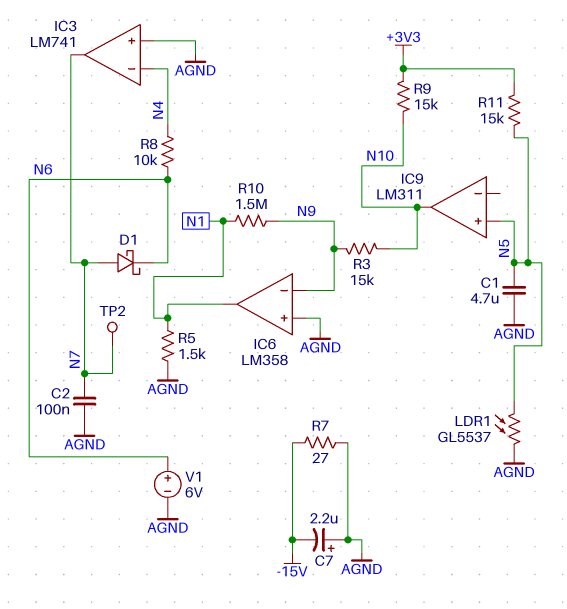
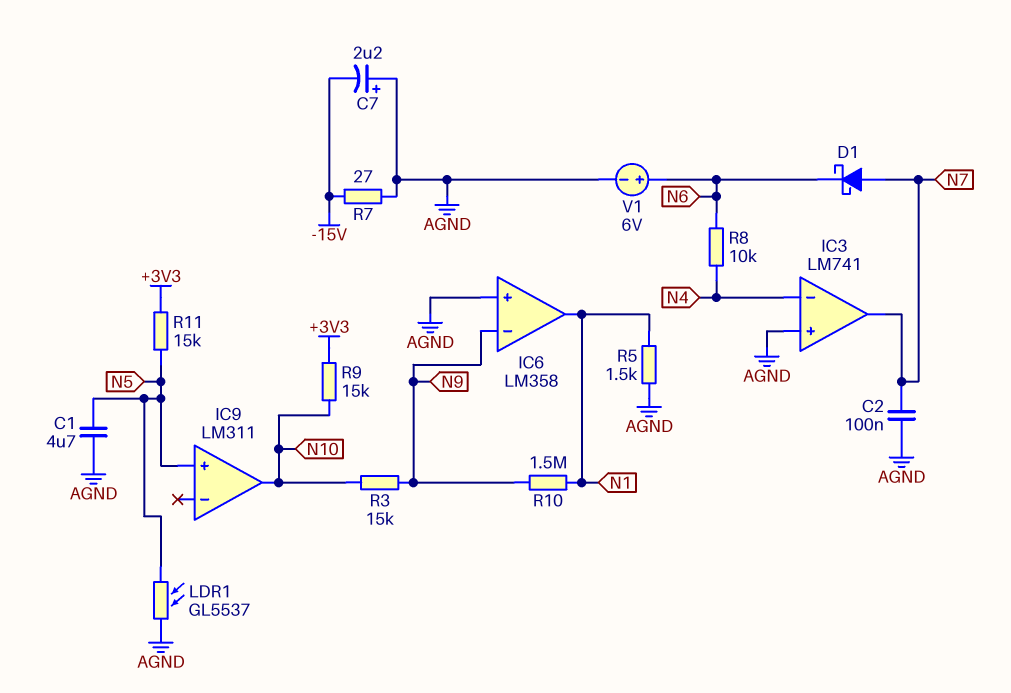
TP2: test point (N7) -> none

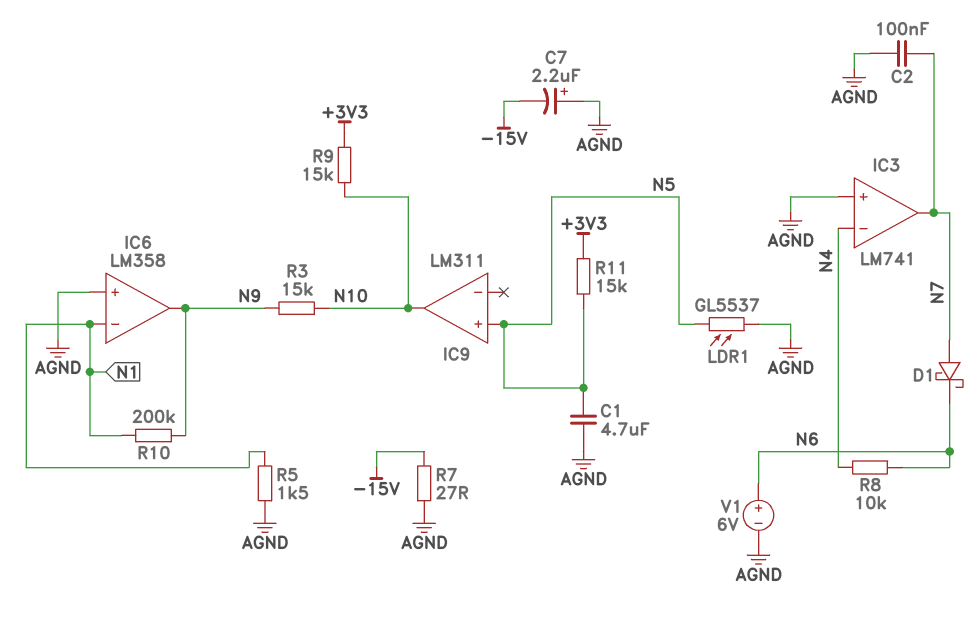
IC6 pin in-: N9 -> N1
IC6 pin out: N1 -> N9
R10: 1.5M (N1, N9) -> 200k (N1, N9)

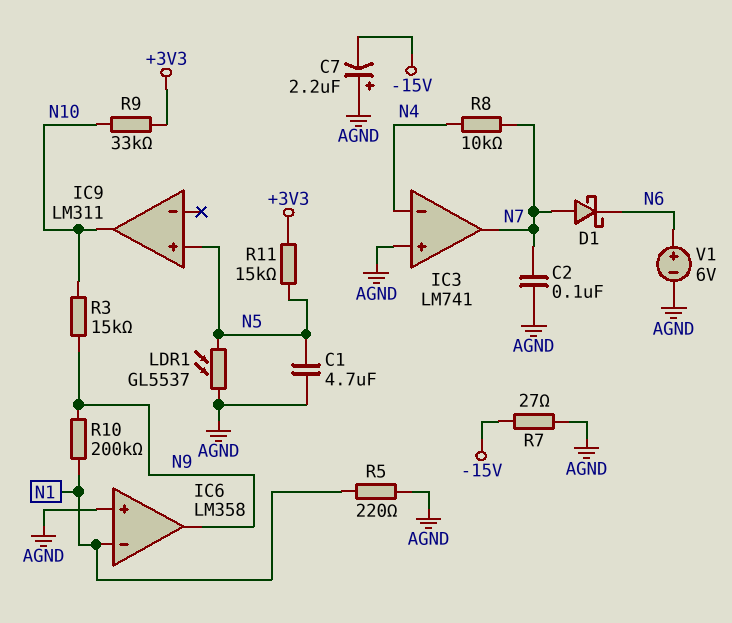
R5: 1.5k (AGND, N1) -> 220 (AGND, N1)
R8: 10k (N4, N6) -> 10k (N4, N7)
R9: 15k (+3V3, N10) -> 33k (+3V3, N10)

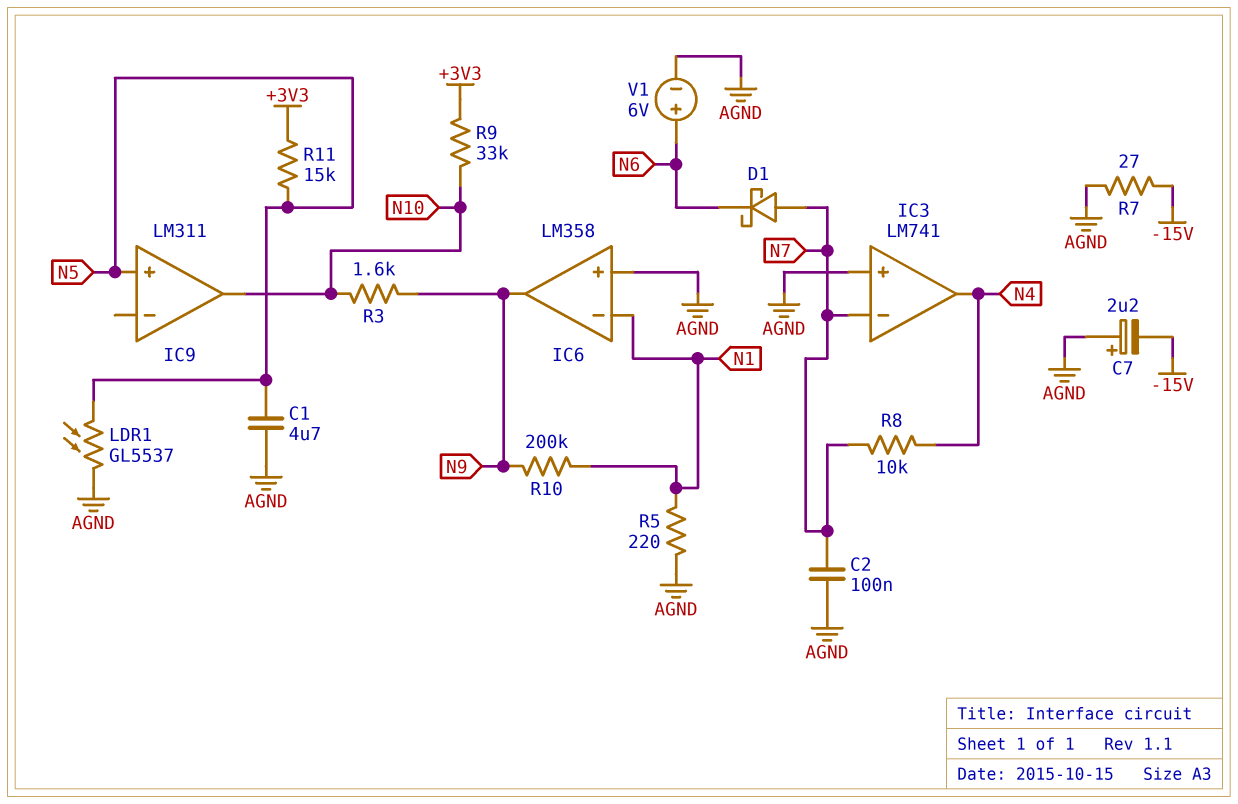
IC3 pin in-: N4 -> N7
IC3 pin out: N7 -> N4
R3: 15k (N9, N10) -> 1.6k (N9, N10)

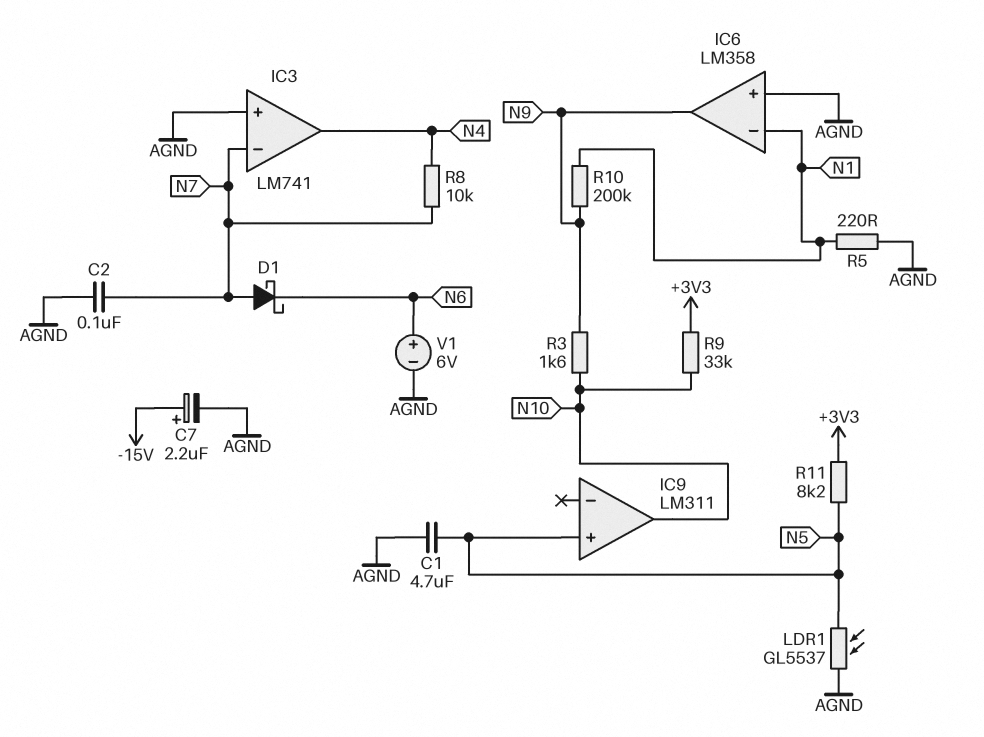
C7: 2.2uF (plus AGND, minus -15V) -> 2.2uF (plus -15V, minus AGND)
R7: 27 (-15V, AGND) -> none
R11: 15k (+3V3, N5) -> 8.2k (+3V3, N5)

